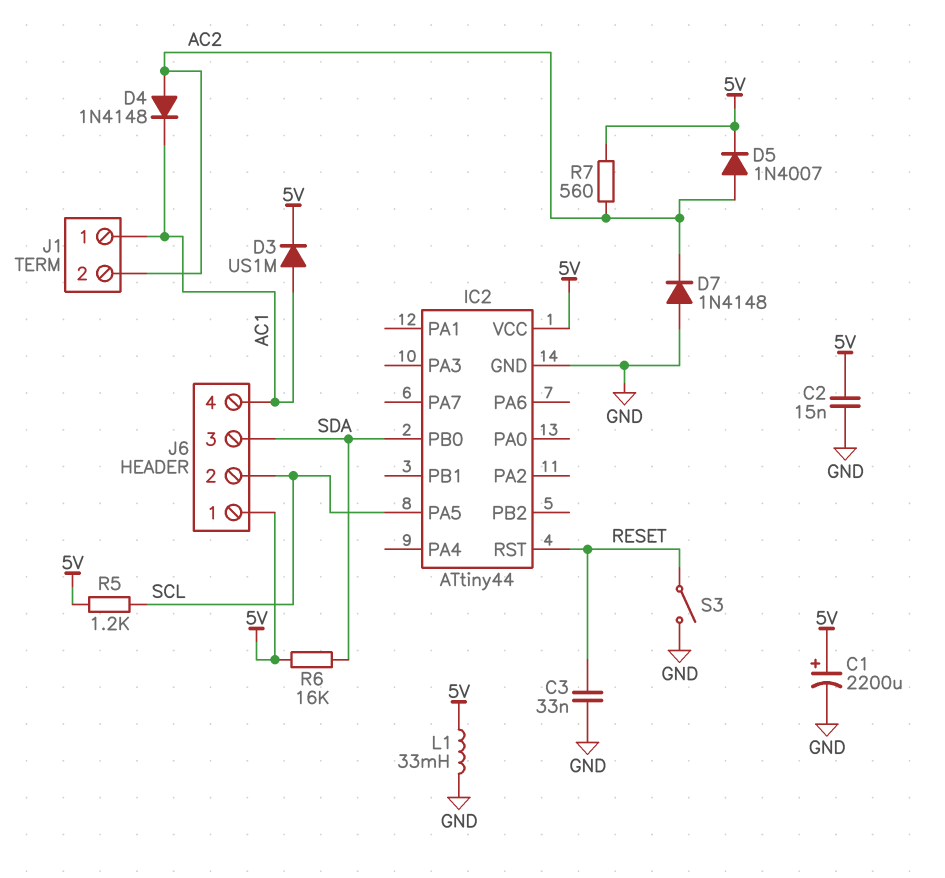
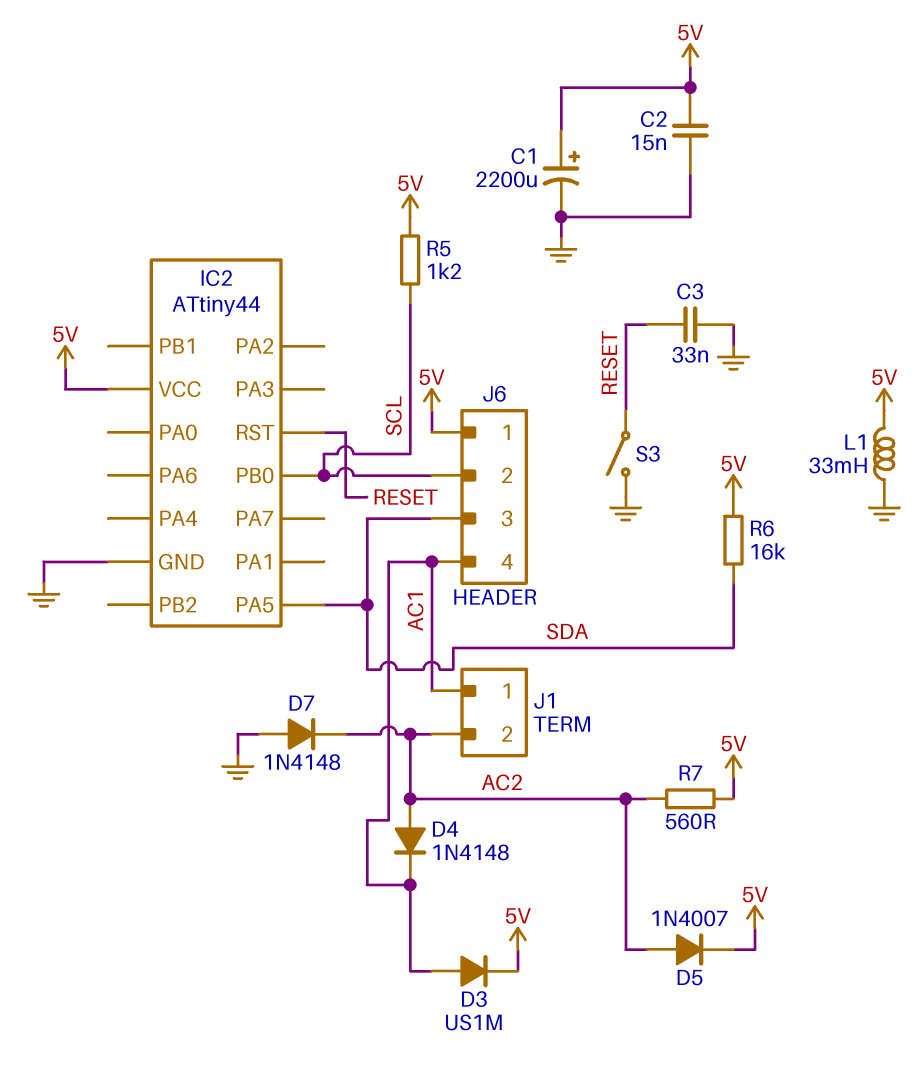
IC2 pin PA5: SCL -> SDA
IC2 pin PB0: SDA -> SCL

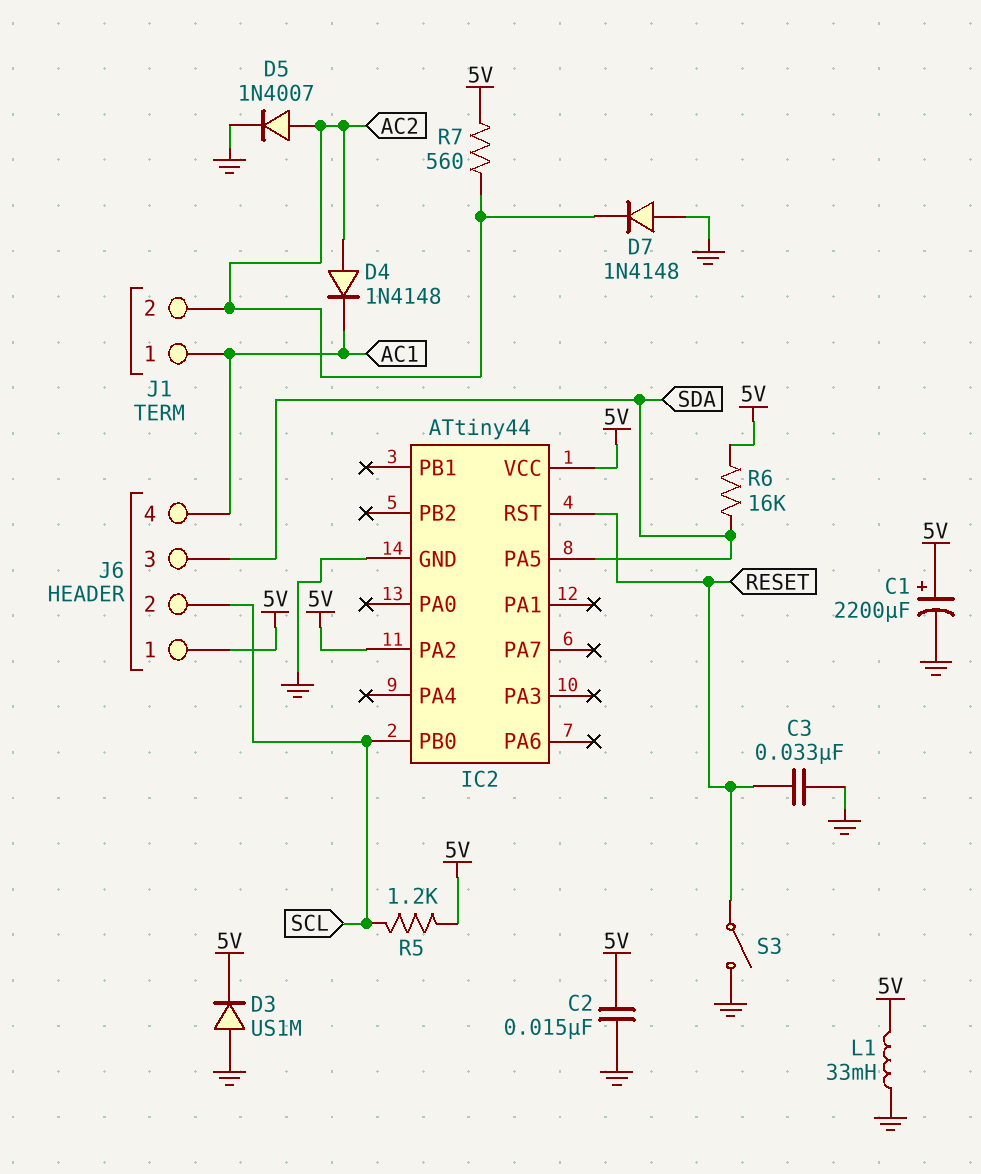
D3: diode US1M (A AC1, K 5V) -> diode US1M (A GND, K 5V)
D5: diode 1N4007 (A AC2, K 5V) -> diode 1N4007 (A AC2, K GND)
IC2 pin PA2: none -> 5V

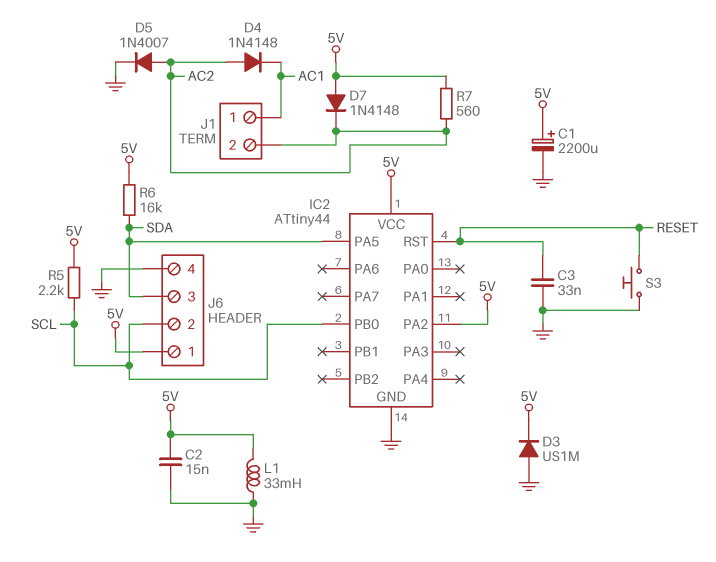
D7: diode 1N4148 (A GND, K AC2) -> diode 1N4148 (A 5V, K AC2)
J6 pin 4: AC1 -> GND
R5: 1.2k (5V, SCL) -> 2.2k (5V, SCL)
S3: switch (GND, RESET) -> button (GND, RESET)

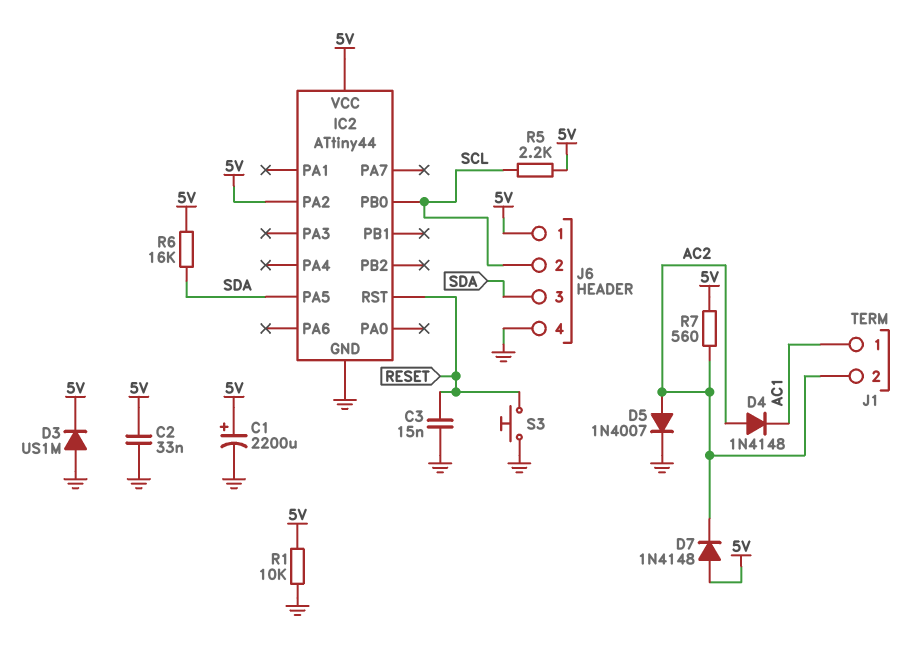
C2: 15nF (5V, GND) -> 33nF (5V, GND)
C3: 33nF (GND, RESET) -> 15nF (GND, RESET)
L1: 33mH (5V, GND) -> none
R1: none -> 10k (5V, GND)

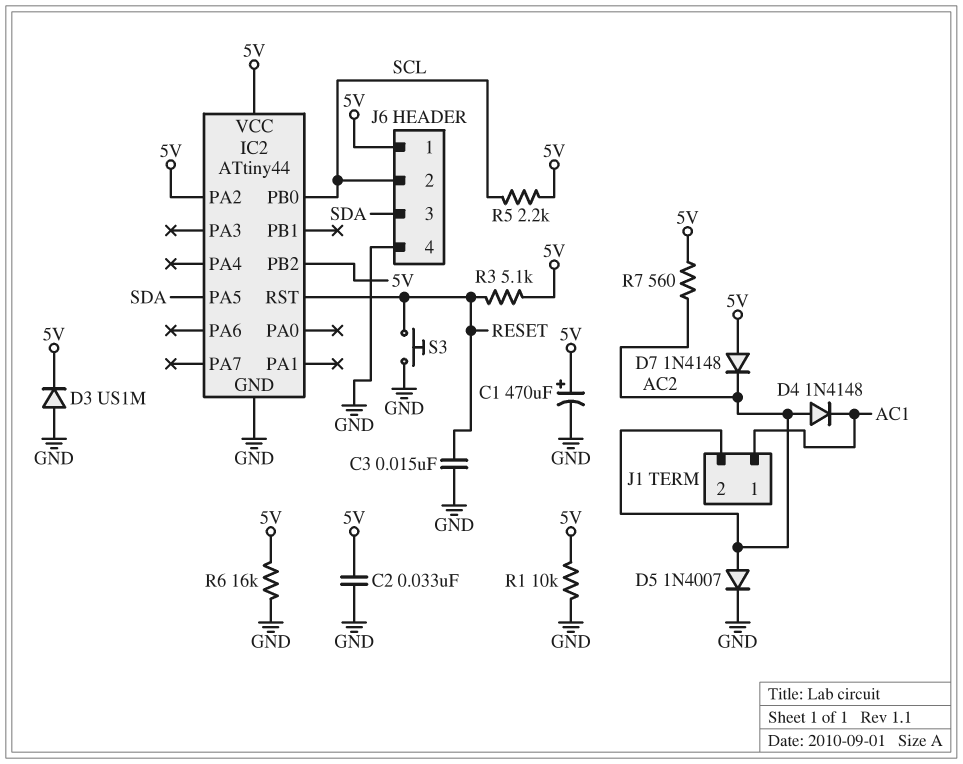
C1: 2200uF (plus 5V, minus GND) -> 470uF (plus 5V, minus GND)
IC2 pin PB2: none -> 5V
R3: none -> 5.1k (5V, RESET)
R6: 16k (5V, SDA) -> 16k (5V, GND)

